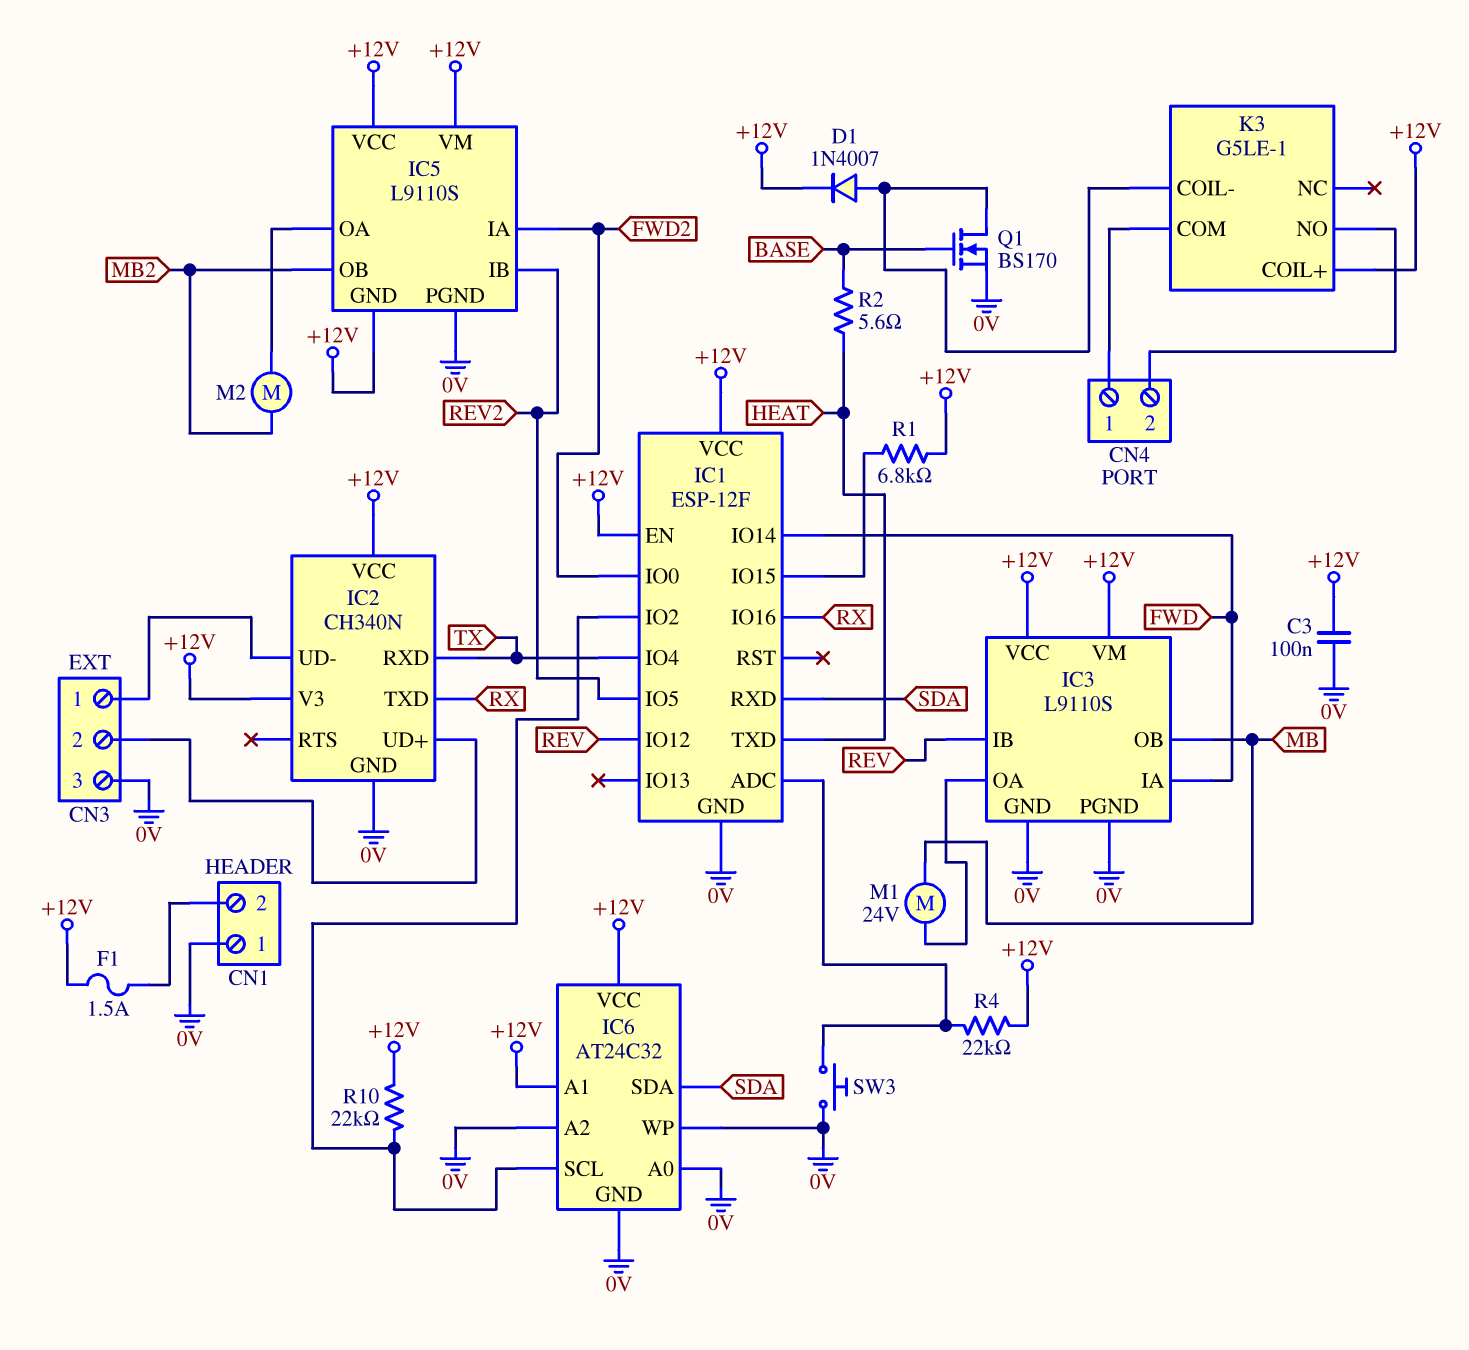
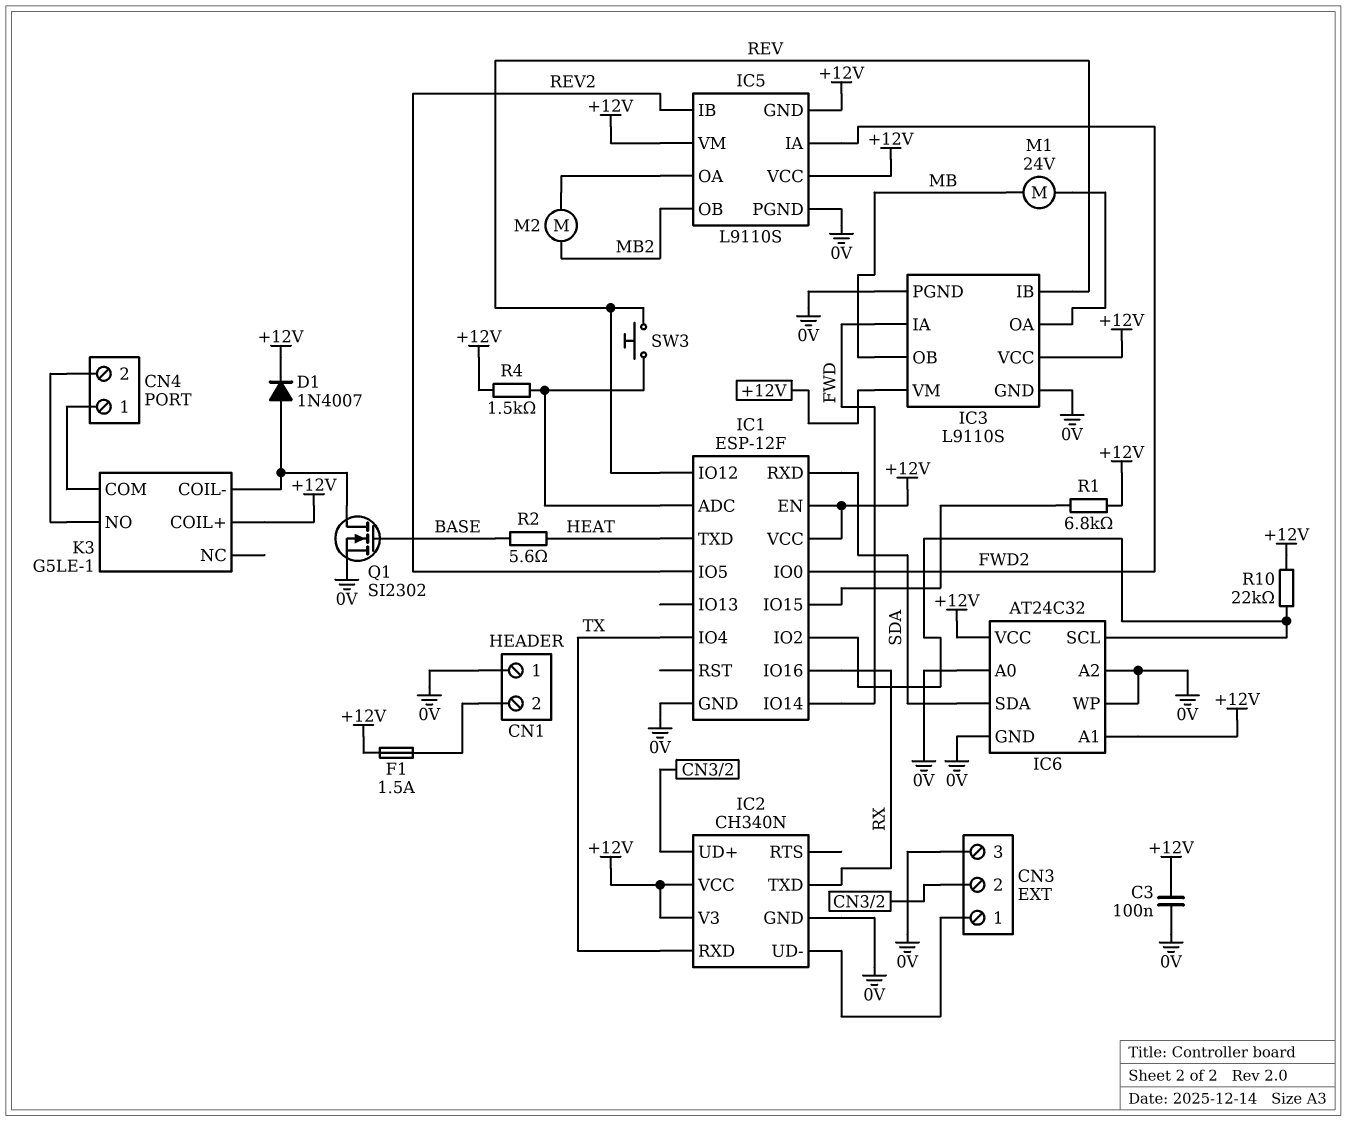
Q1: NMOS BS170 (G BASE, D K3/COIL-, S 0V) -> NMOS SI2302 (G BASE, D K3/COIL-, S 0V)
R4: 22k (+12V, IC1/ADC) -> 1.5k (+12V, IC1/ADC)
SW3: button (0V, IC1/ADC) -> button (IC1/ADC, REV)

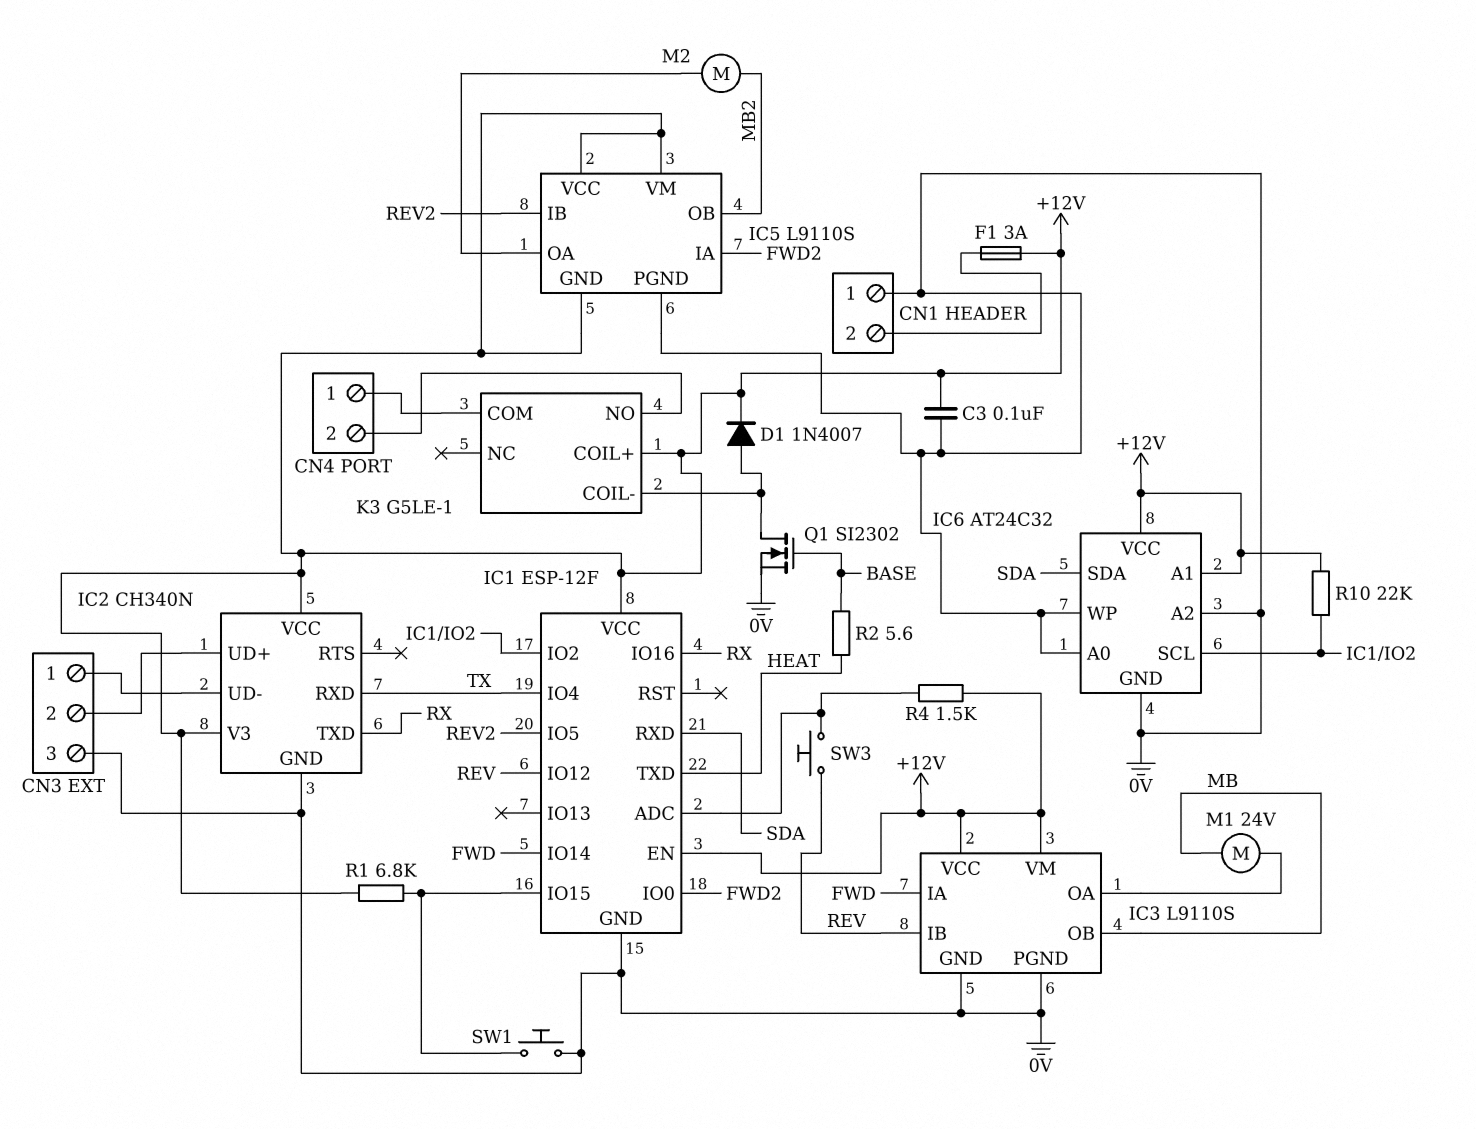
F1: 1.5A (+12V, CN1/2) -> 3A (+12V, CN1/2)
SW1: none -> button (0V, IC1/IO15)

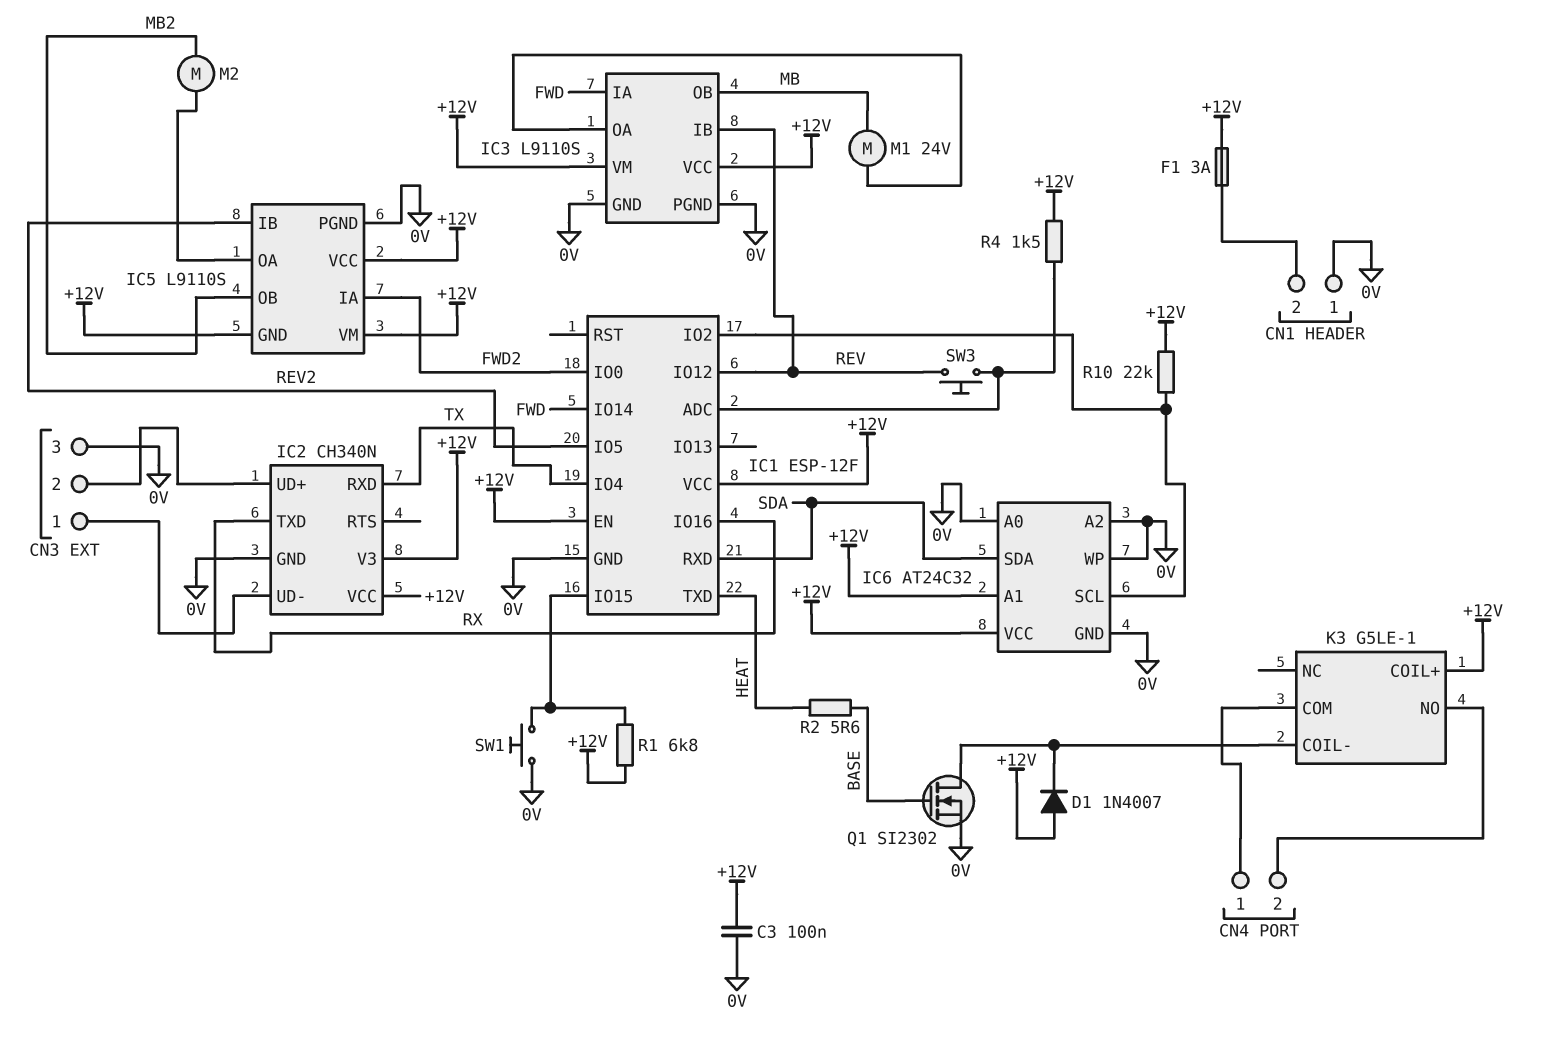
D1: diode 1N4007 (A K3/COIL-, K +12V) -> diode 1N4007 (A +12V, K K3/COIL-)

